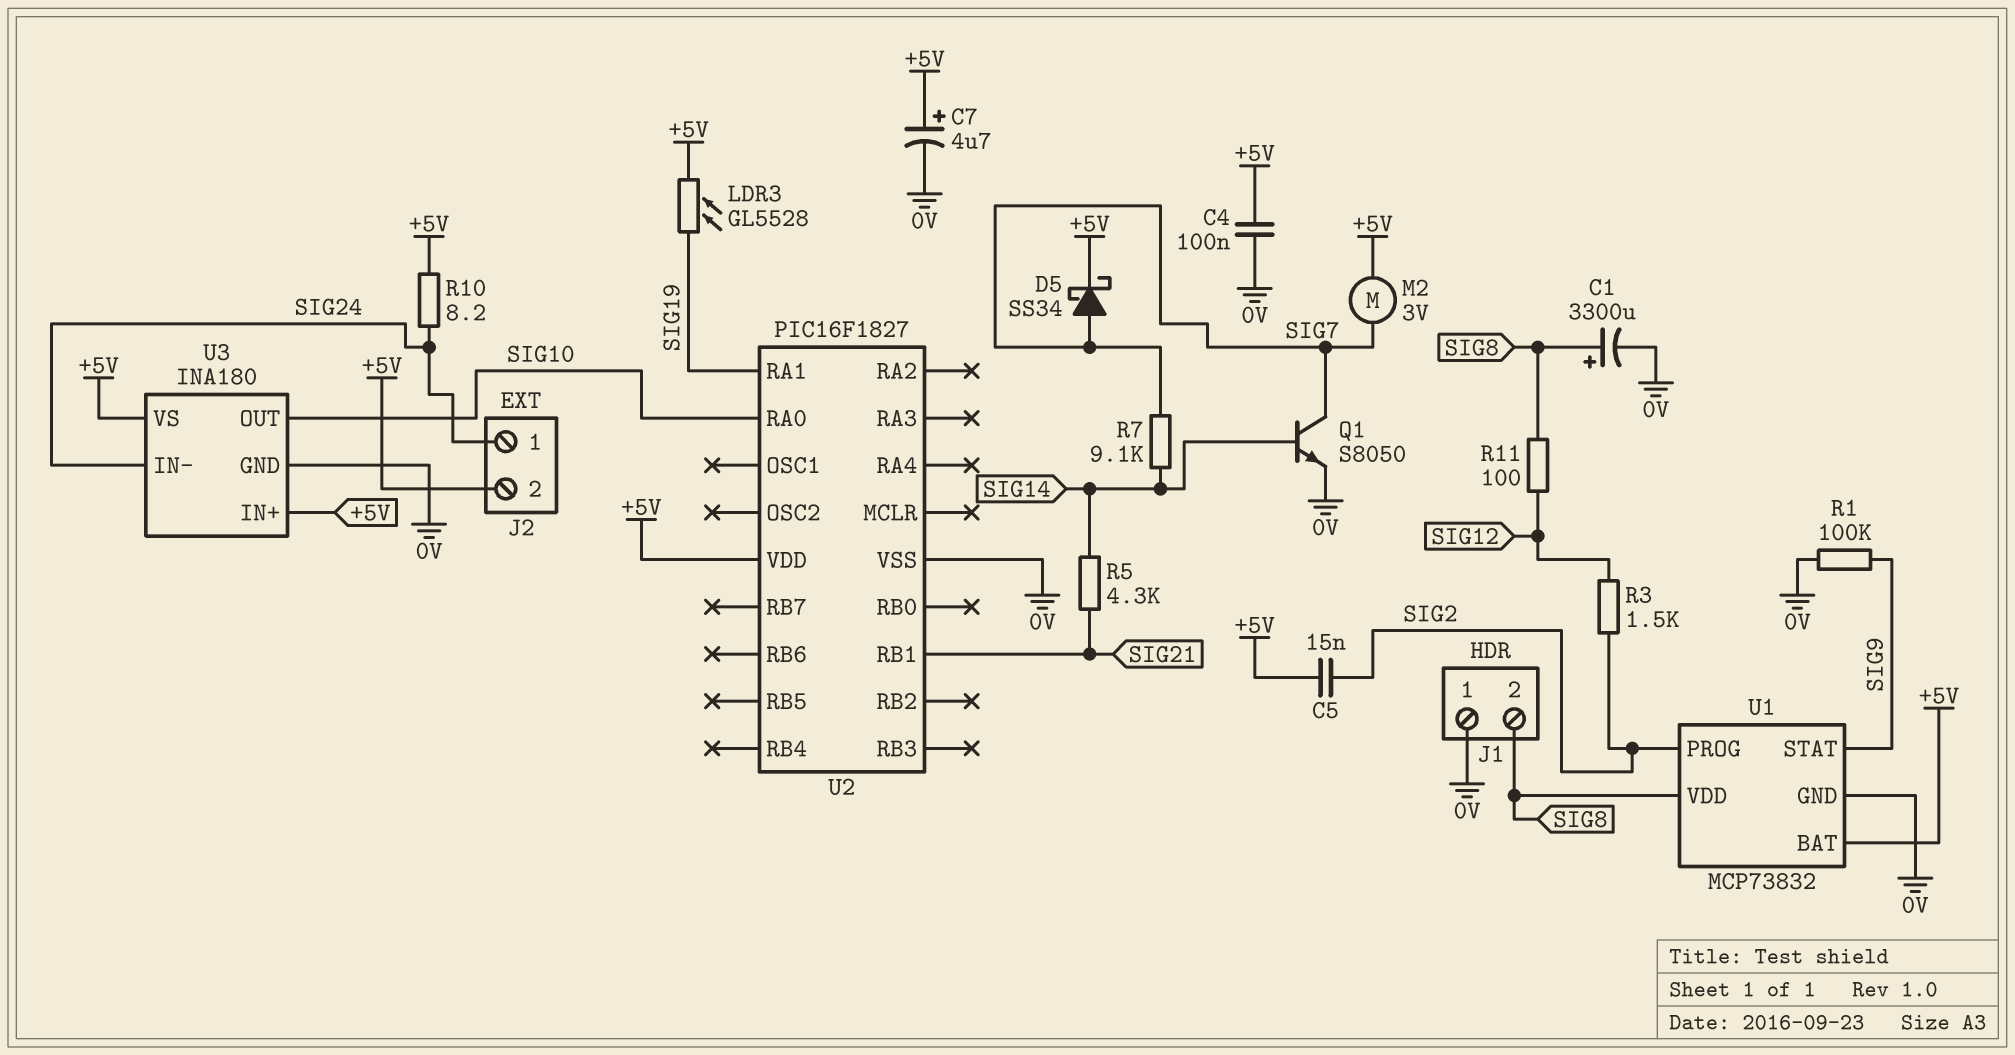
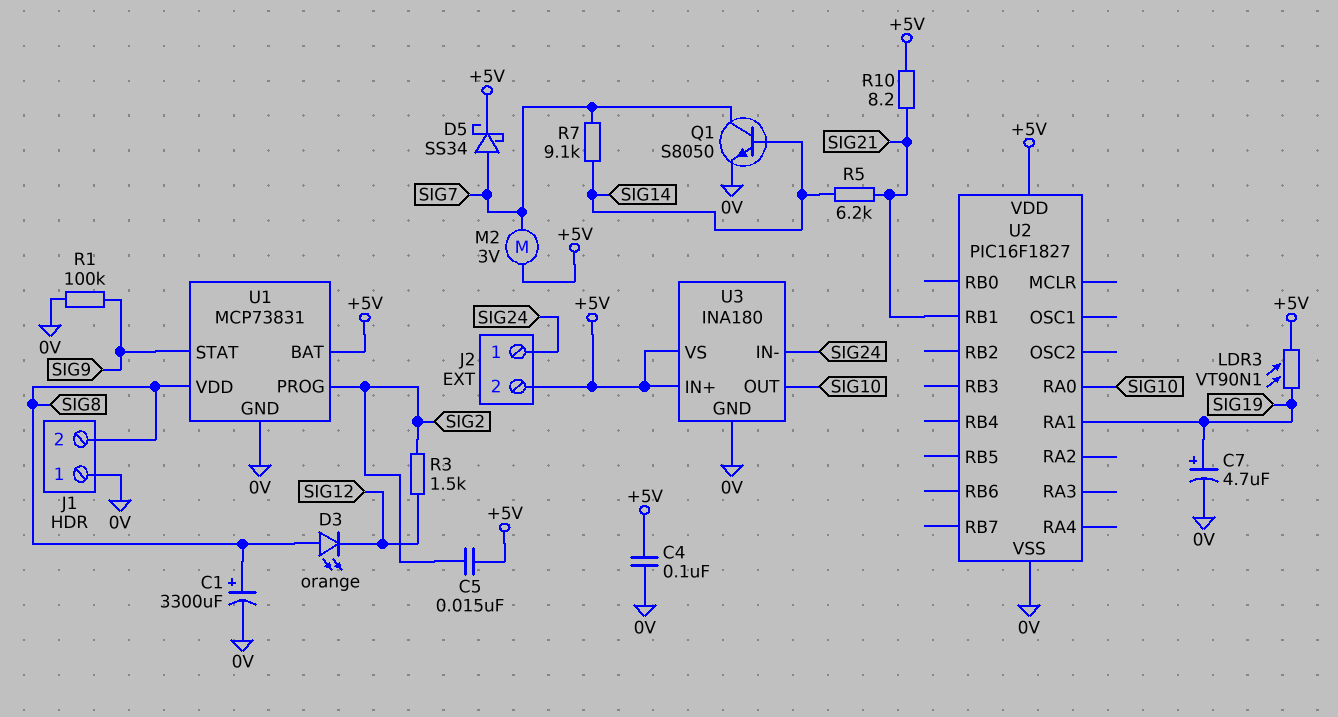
C7: 4.7uF (plus +5V, minus 0V) -> 4.7uF (plus SIG19, minus 0V)
D3: none -> LED orange (A SIG8, K SIG12)
LDR3: GL5528 (+5V, SIG19) -> VT90N1 (+5V, SIG19)
R5: 4.3k (SIG14, SIG21) -> 6.2k (SIG14, SIG21)
R10: 8.2 (+5V, SIG24) -> 8.2 (+5V, SIG21)
R11: 100 (SIG8, SIG12) -> none
U1: MCP73832 -> MCP73831

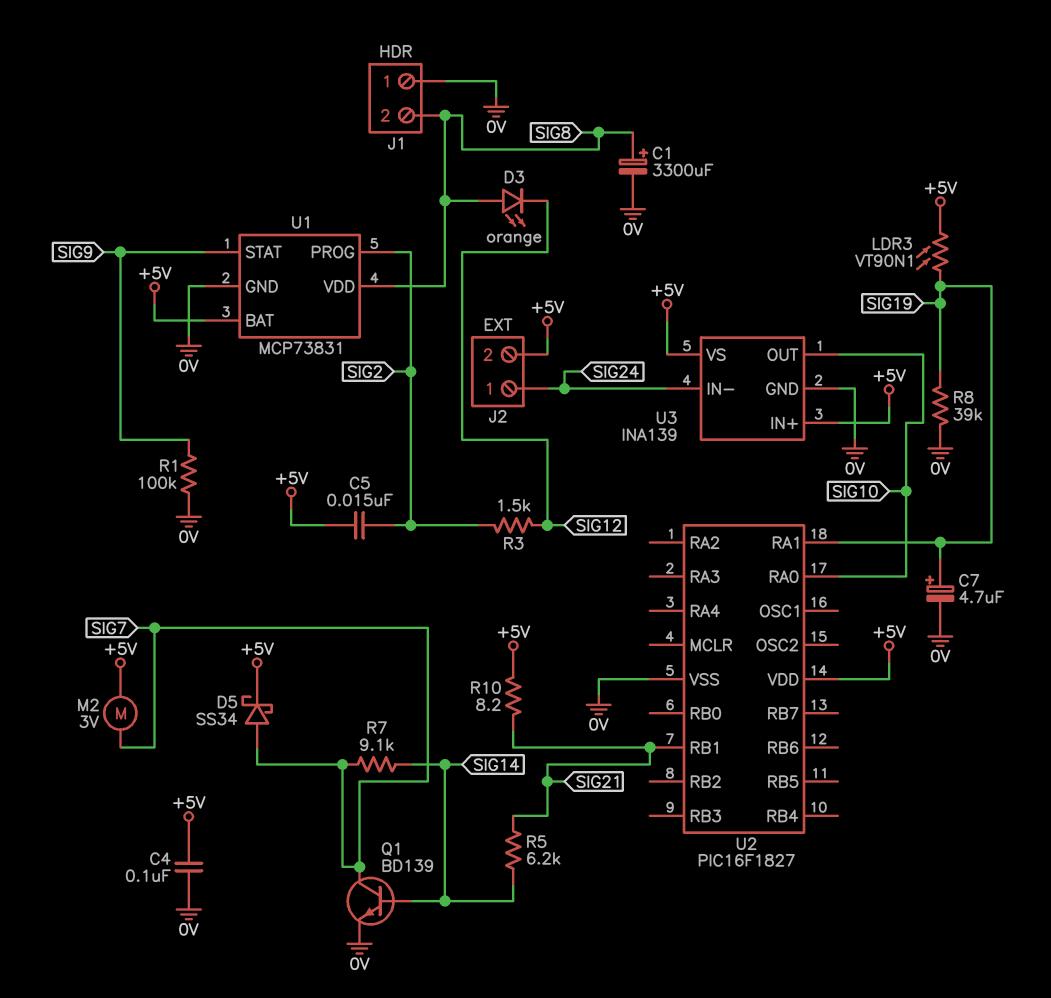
Q1: NPN S8050 (B SIG14, C SIG7, E 0V) -> NPN BD139 (B SIG14, C SIG7, E 0V)
R8: none -> 39k (0V, SIG19)
U3: INA180 -> INA139

